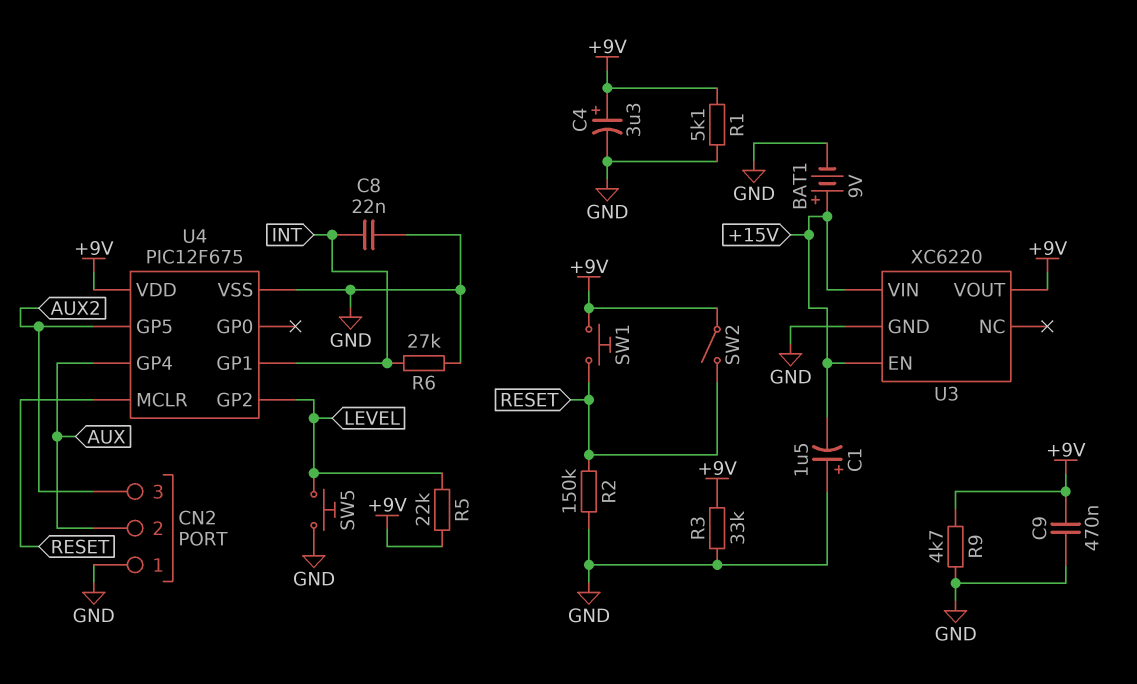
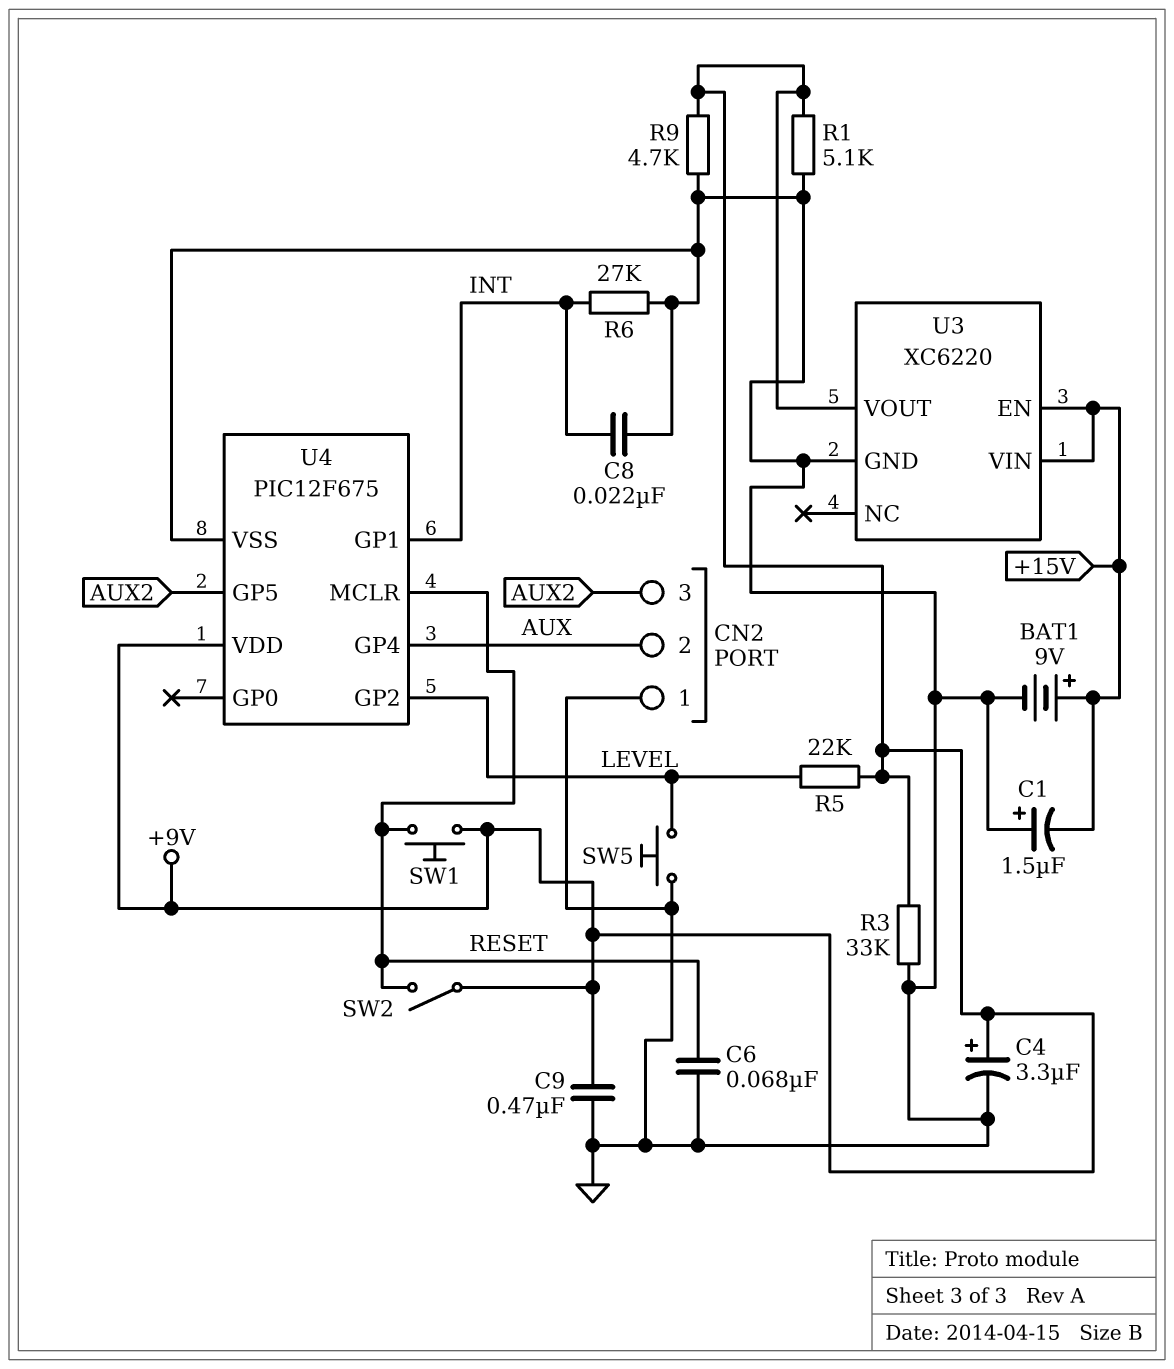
C6: none -> 68nF (GND, RESET)
R2: 150k (GND, RESET) -> none

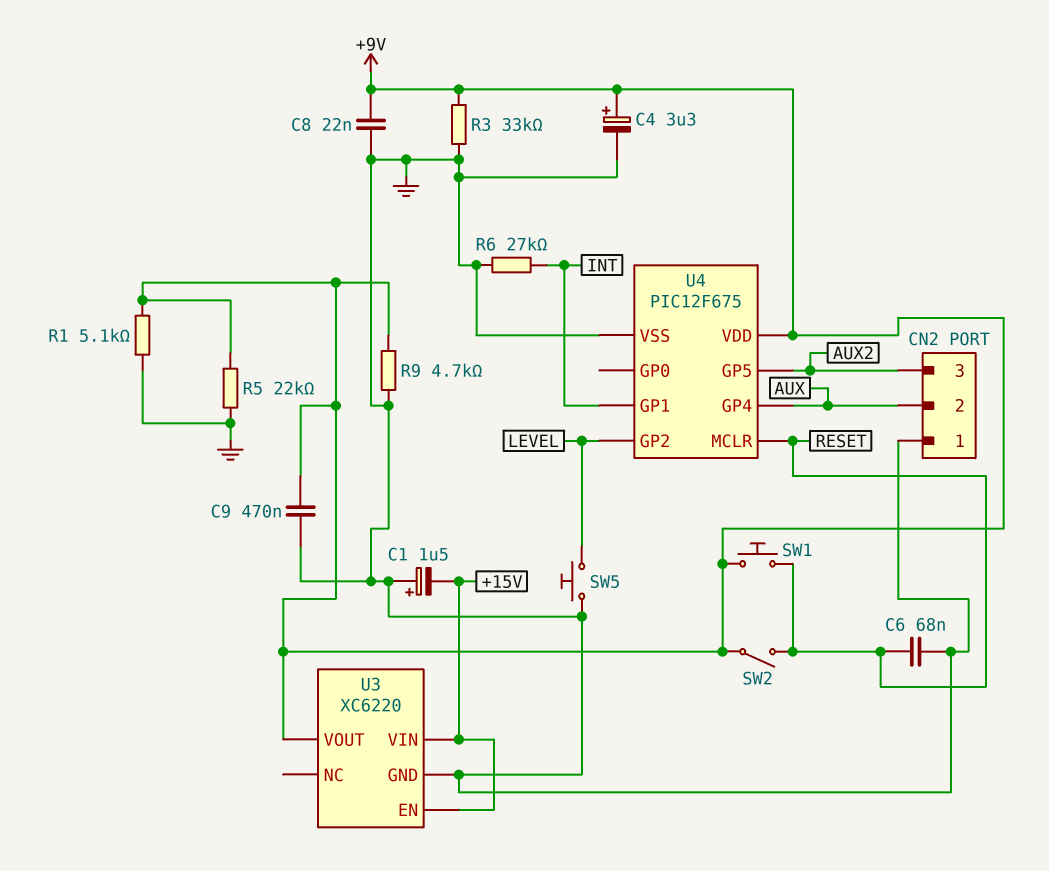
BAT1: 9V (plus +15V, minus GND) -> none
C8: 22nF (GND, INT) -> 22nF (+9V, GND)
R5: 22k (+9V, LEVEL) -> 22k (+9V, GND)

